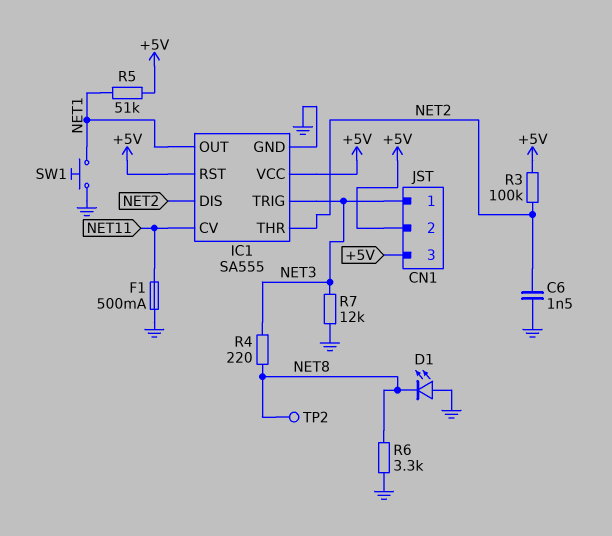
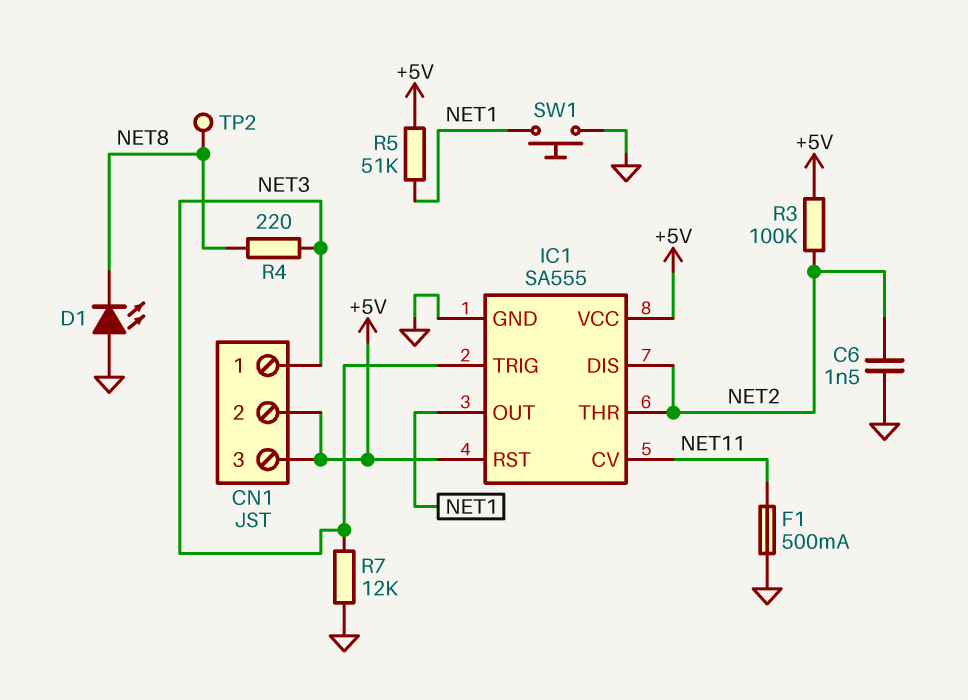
R6: 3.3k (GND, NET8) -> none

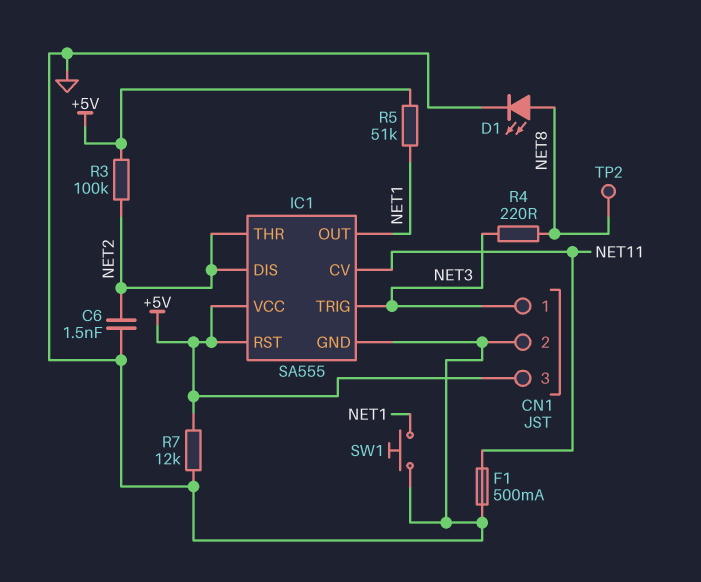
CN1 pin 2: +5V -> GND
D1: LED (A GND, K NET8) -> LED (A NET8, K GND)
R7: 12k (GND, NET3) -> 12k (+5V, GND)

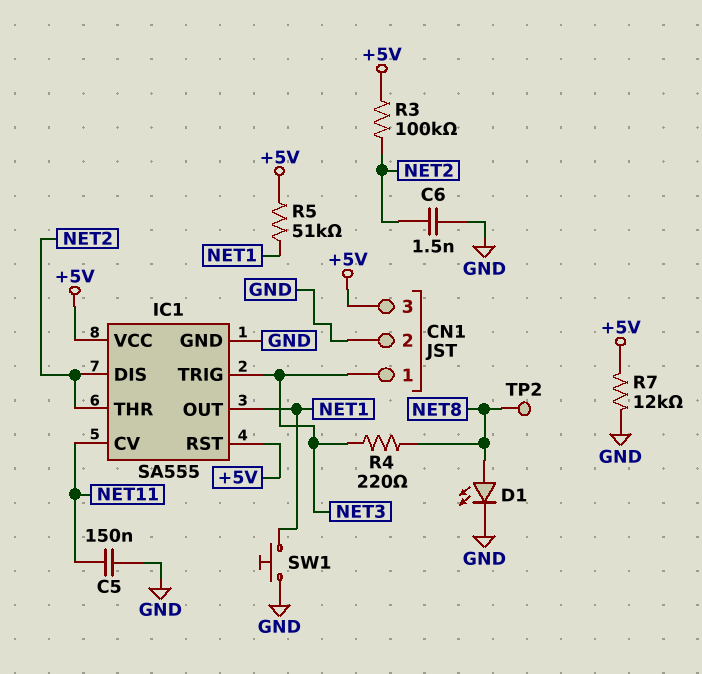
C5: none -> 150nF (GND, NET11)
F1: 500mA (GND, NET11) -> none

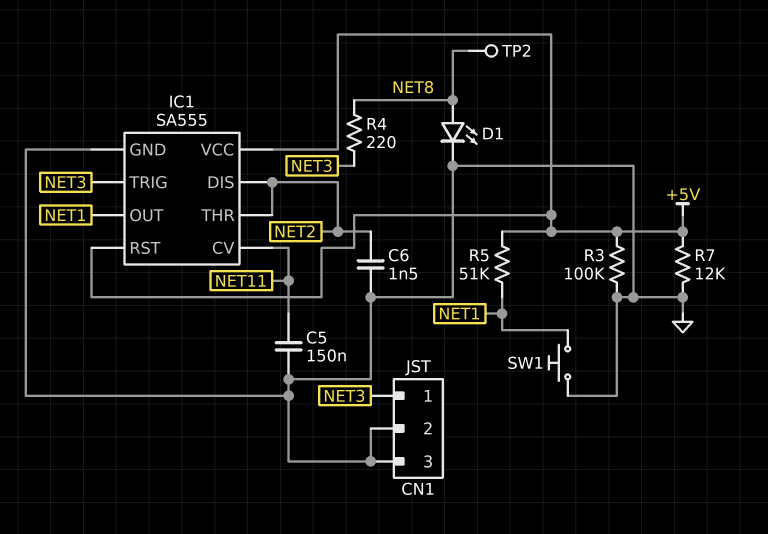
CN1 pin 3: +5V -> GND
R3: 100k (+5V, NET2) -> 100k (+5V, GND)

